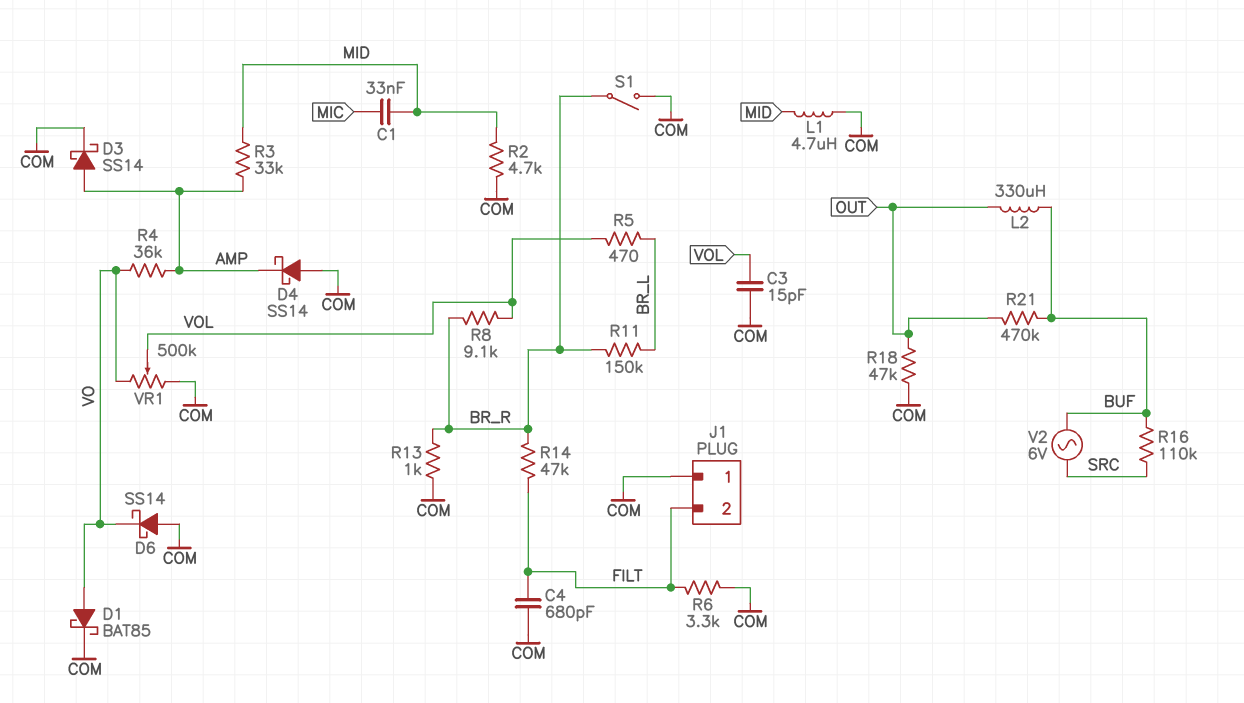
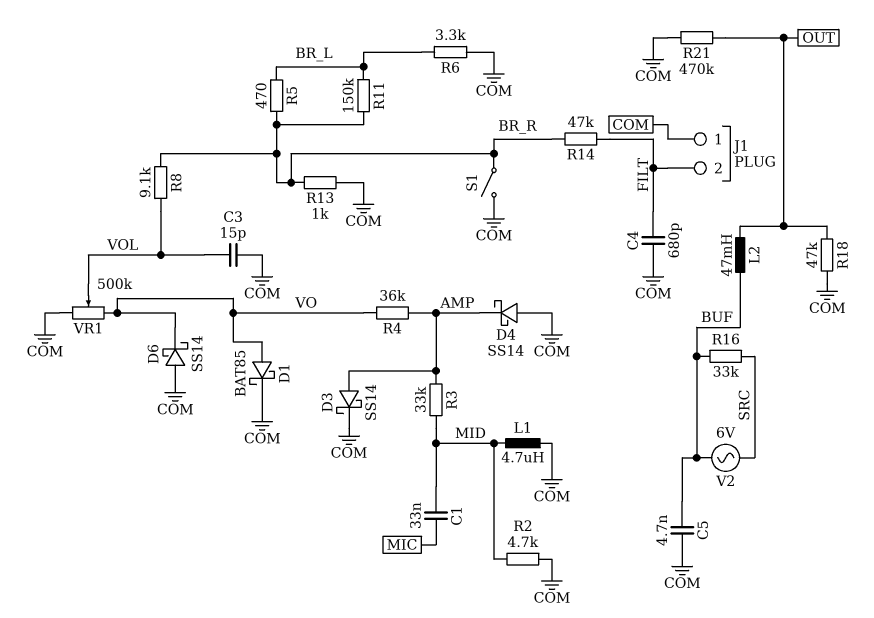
C5: none -> 4.7nF (BUF, COM)
L2: 330uH (BUF, OUT) -> 47mH (BUF, OUT)
R5: 470 (BR_L, VOL) -> 470 (BR_L, BR_R)
R6: 3.3k (COM, FILT) -> 3.3k (BR_L, COM)
R16: 110k (BUF, SRC) -> 33k (BUF, SRC)
R21: 470k (BUF, OUT) -> 470k (COM, OUT)

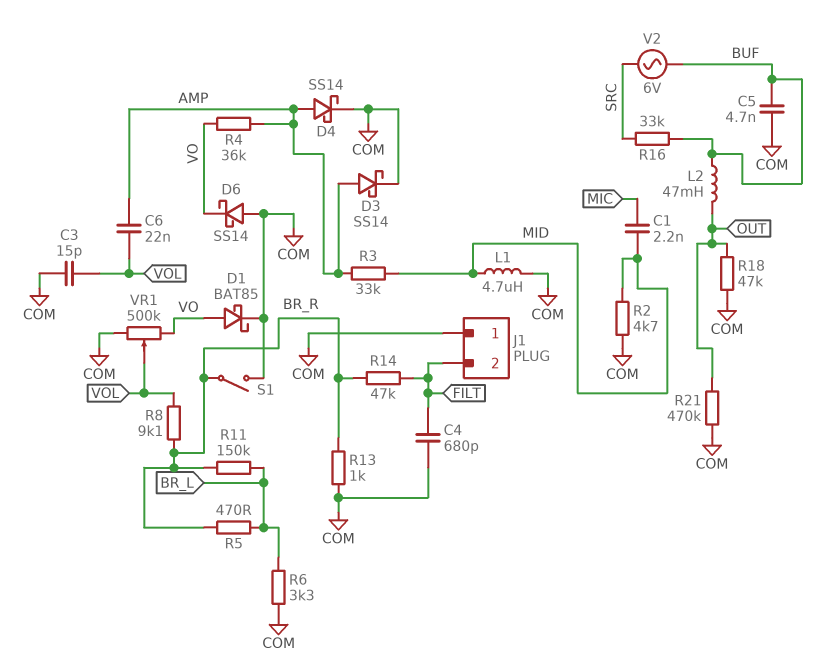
C1: 33nF (MIC, MID) -> 2.2nF (MIC, MID)
C6: none -> 22nF (AMP, VOL)
D4: schottky SS14 (A COM, K AMP) -> schottky SS14 (A AMP, K COM)

